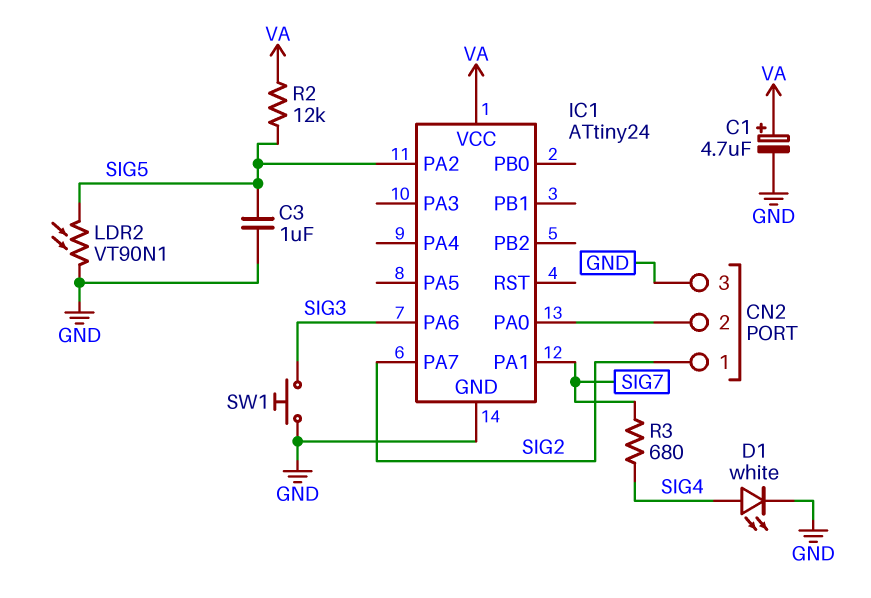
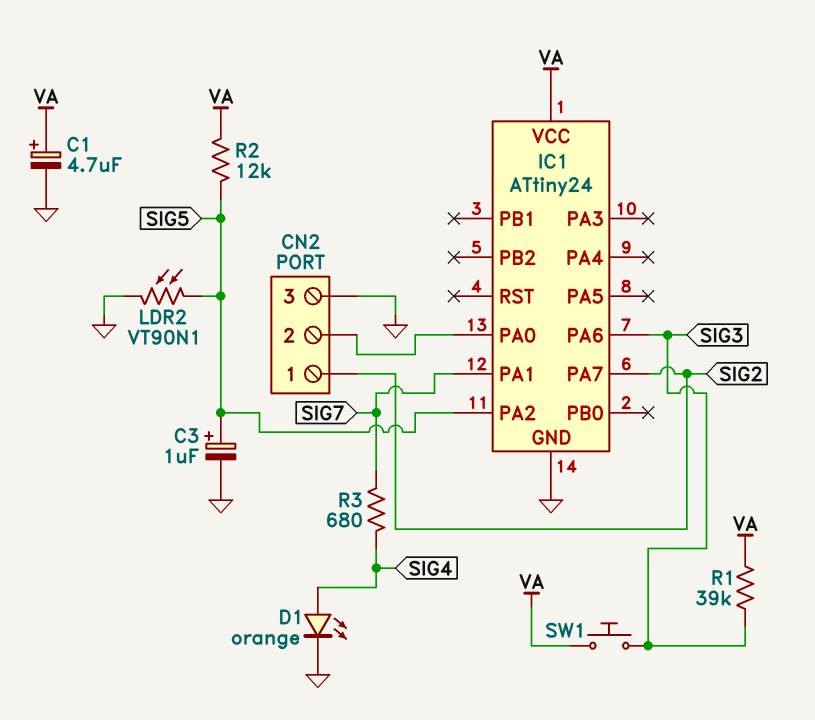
C3: 1uF (GND, SIG5) -> 1uF (plus SIG5, minus GND)
D1: LED white (A SIG4, K GND) -> LED orange (A SIG4, K GND)
R1: none -> 39k (SIG3, VA)
SW1: button (GND, SIG3) -> button (SIG3, VA)

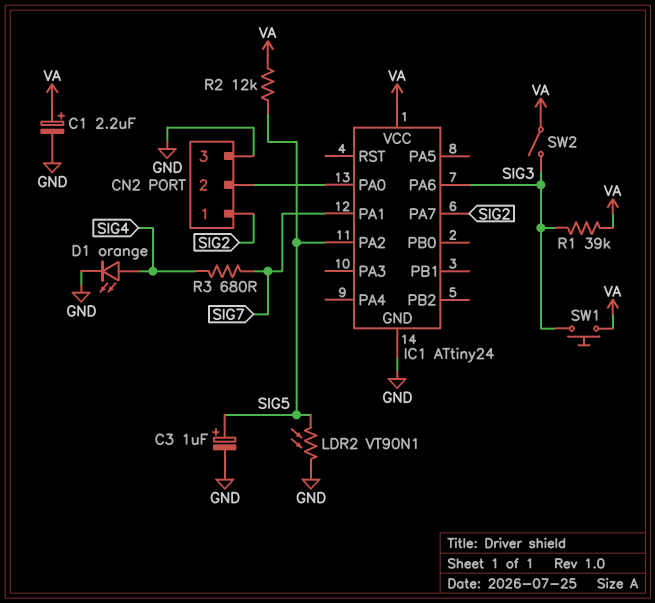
C1: 4.7uF (plus VA, minus GND) -> 2.2uF (plus VA, minus GND)
SW2: none -> switch (SIG3, VA)

